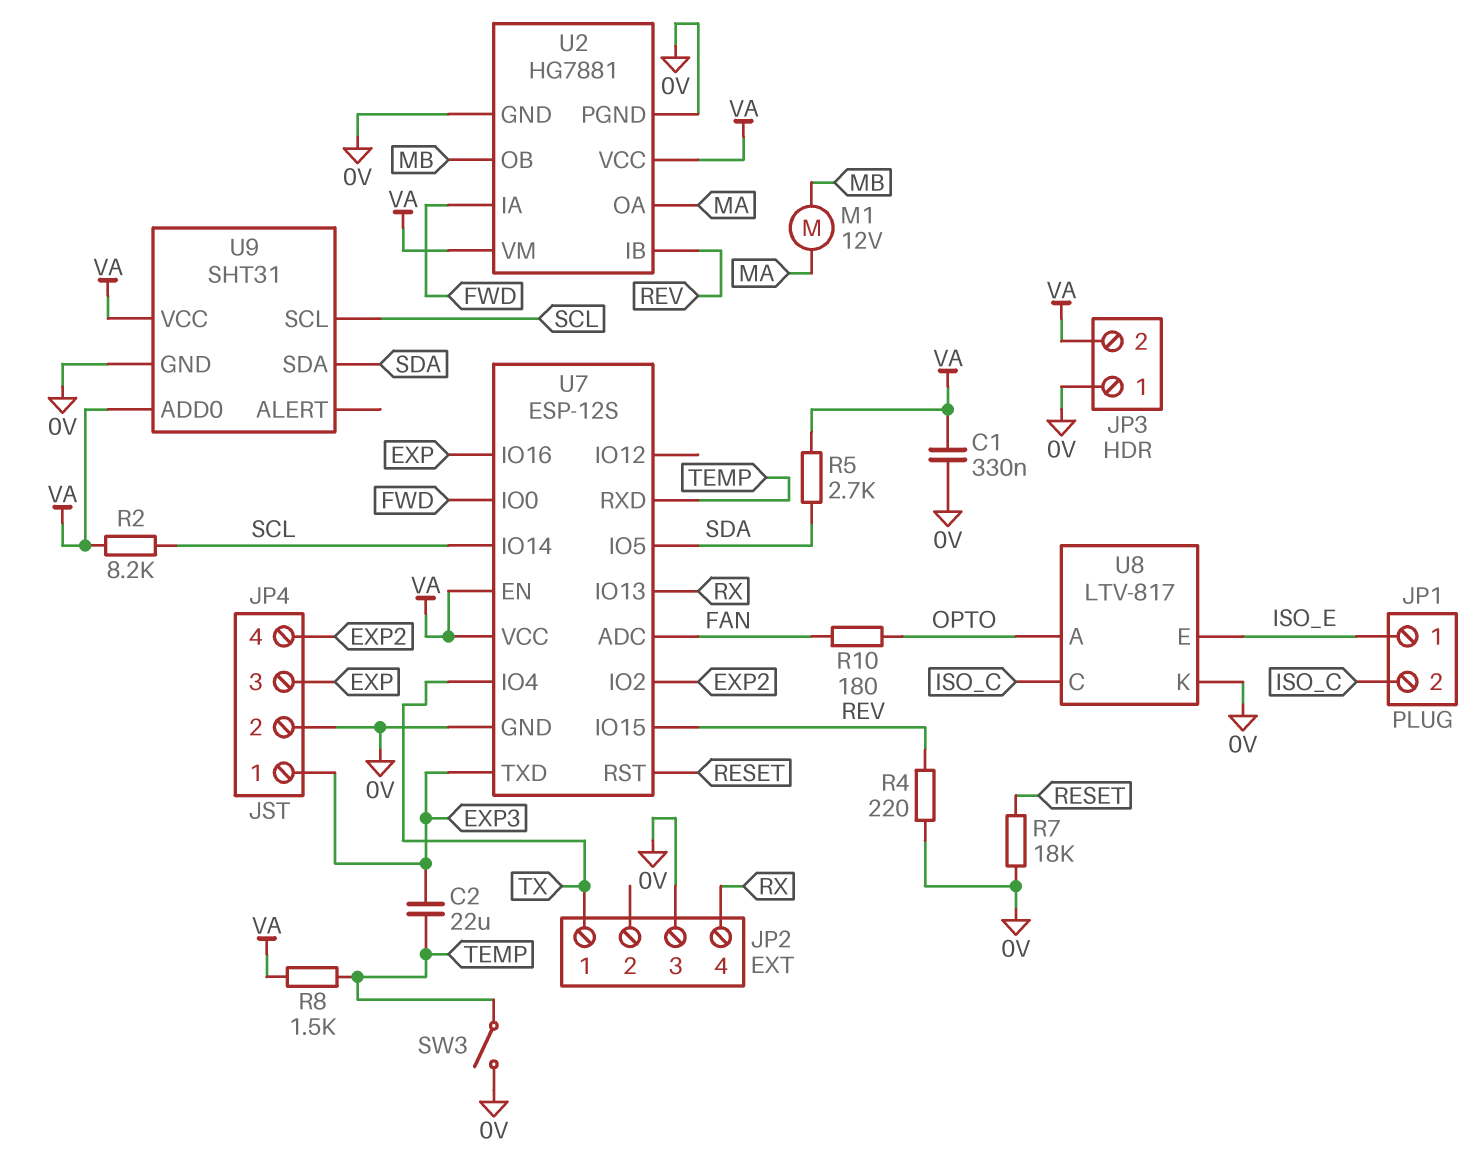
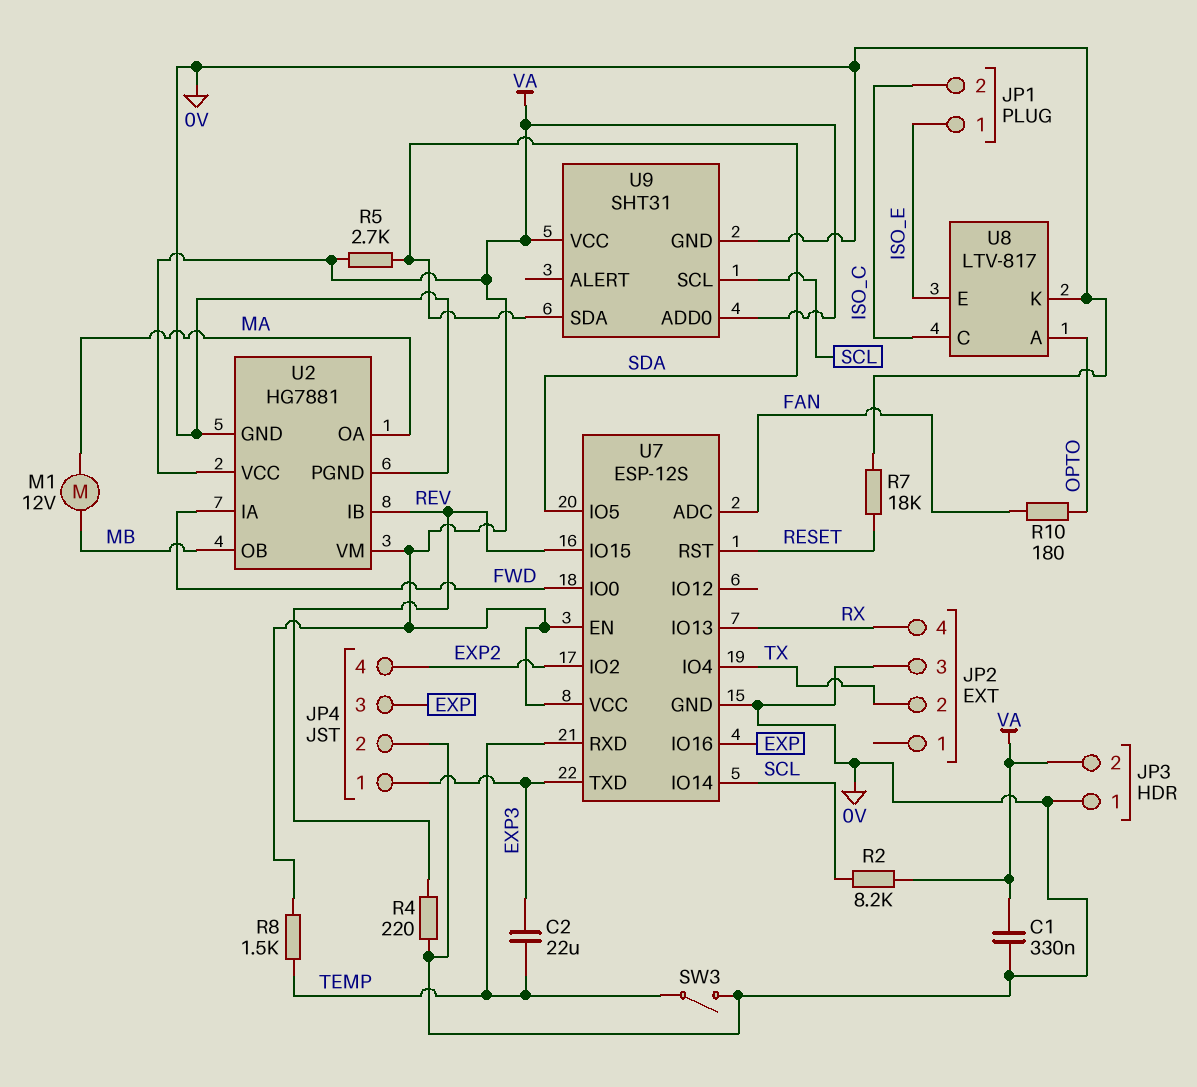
JP2 pin 1: TX -> none
JP2 pin 2: none -> TX

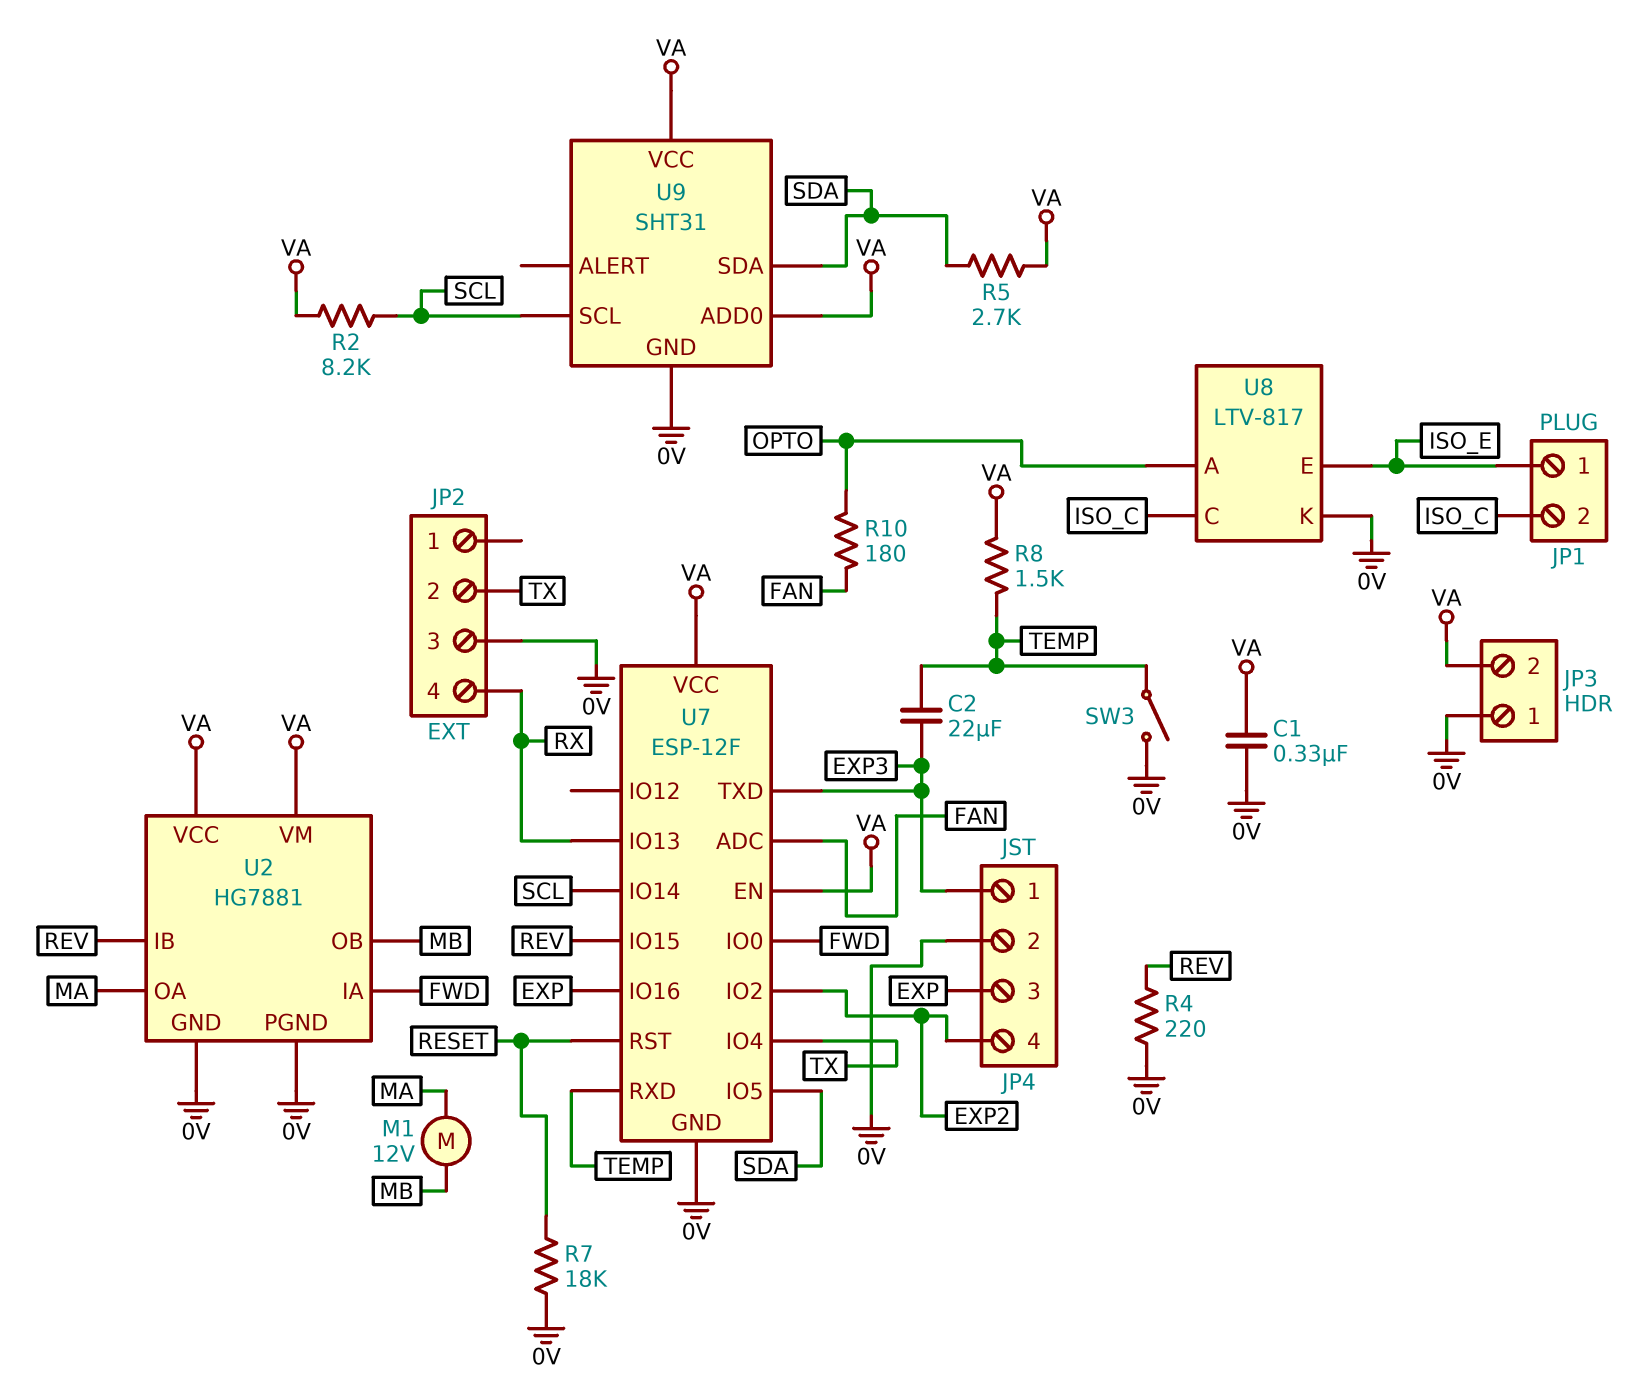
U7: ESP-12S -> ESP-12F

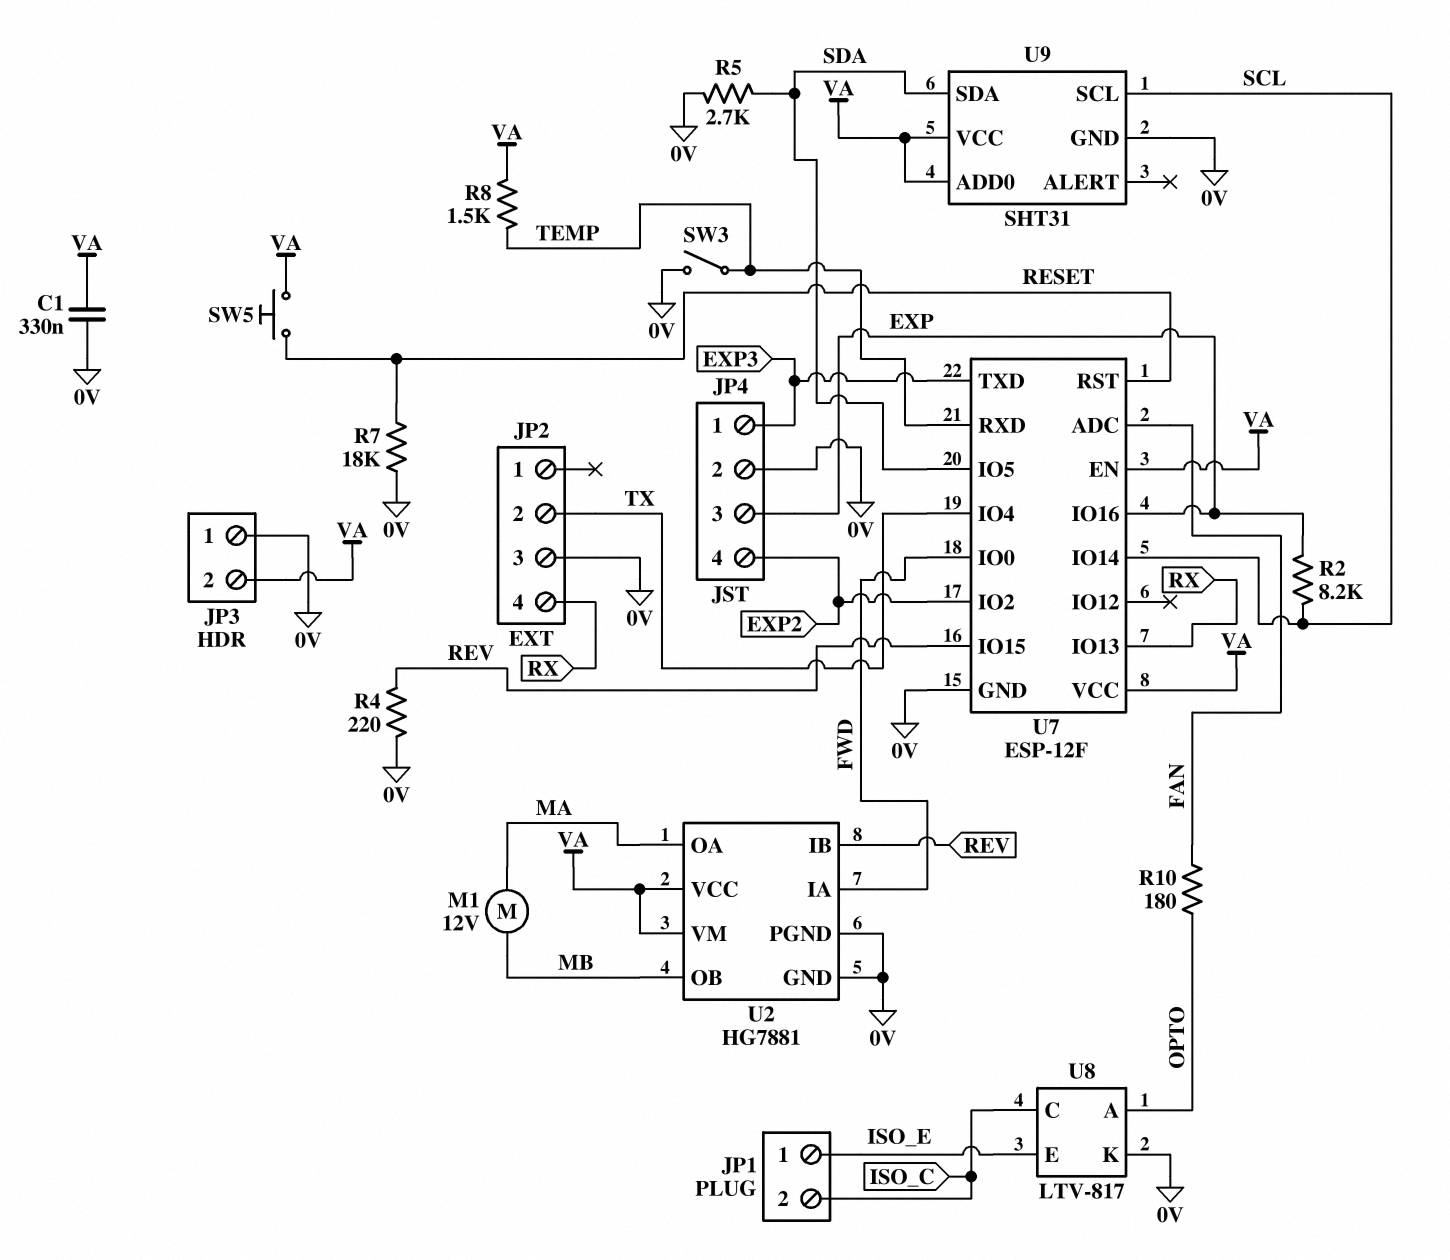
C2: 22uF (EXP3, TEMP) -> none
R2: 8.2k (SCL, VA) -> 8.2k (EXP, SCL)
R5: 2.7k (SDA, VA) -> 2.7k (0V, SDA)
SW5: none -> button (RESET, VA)

